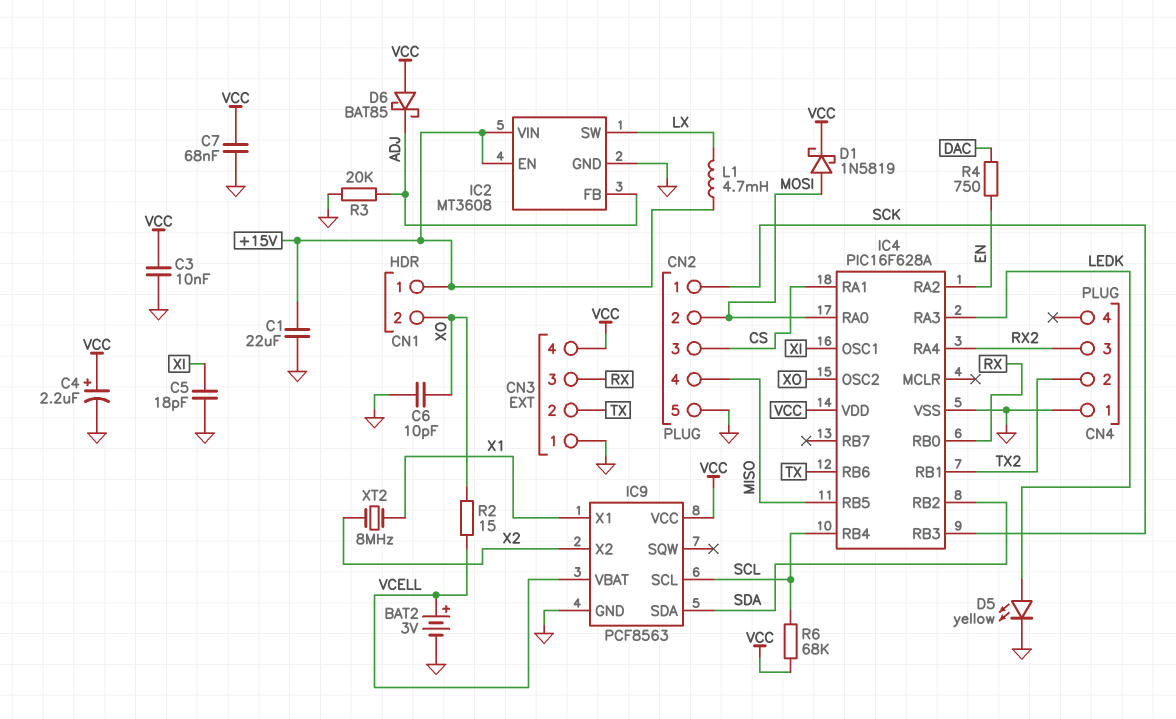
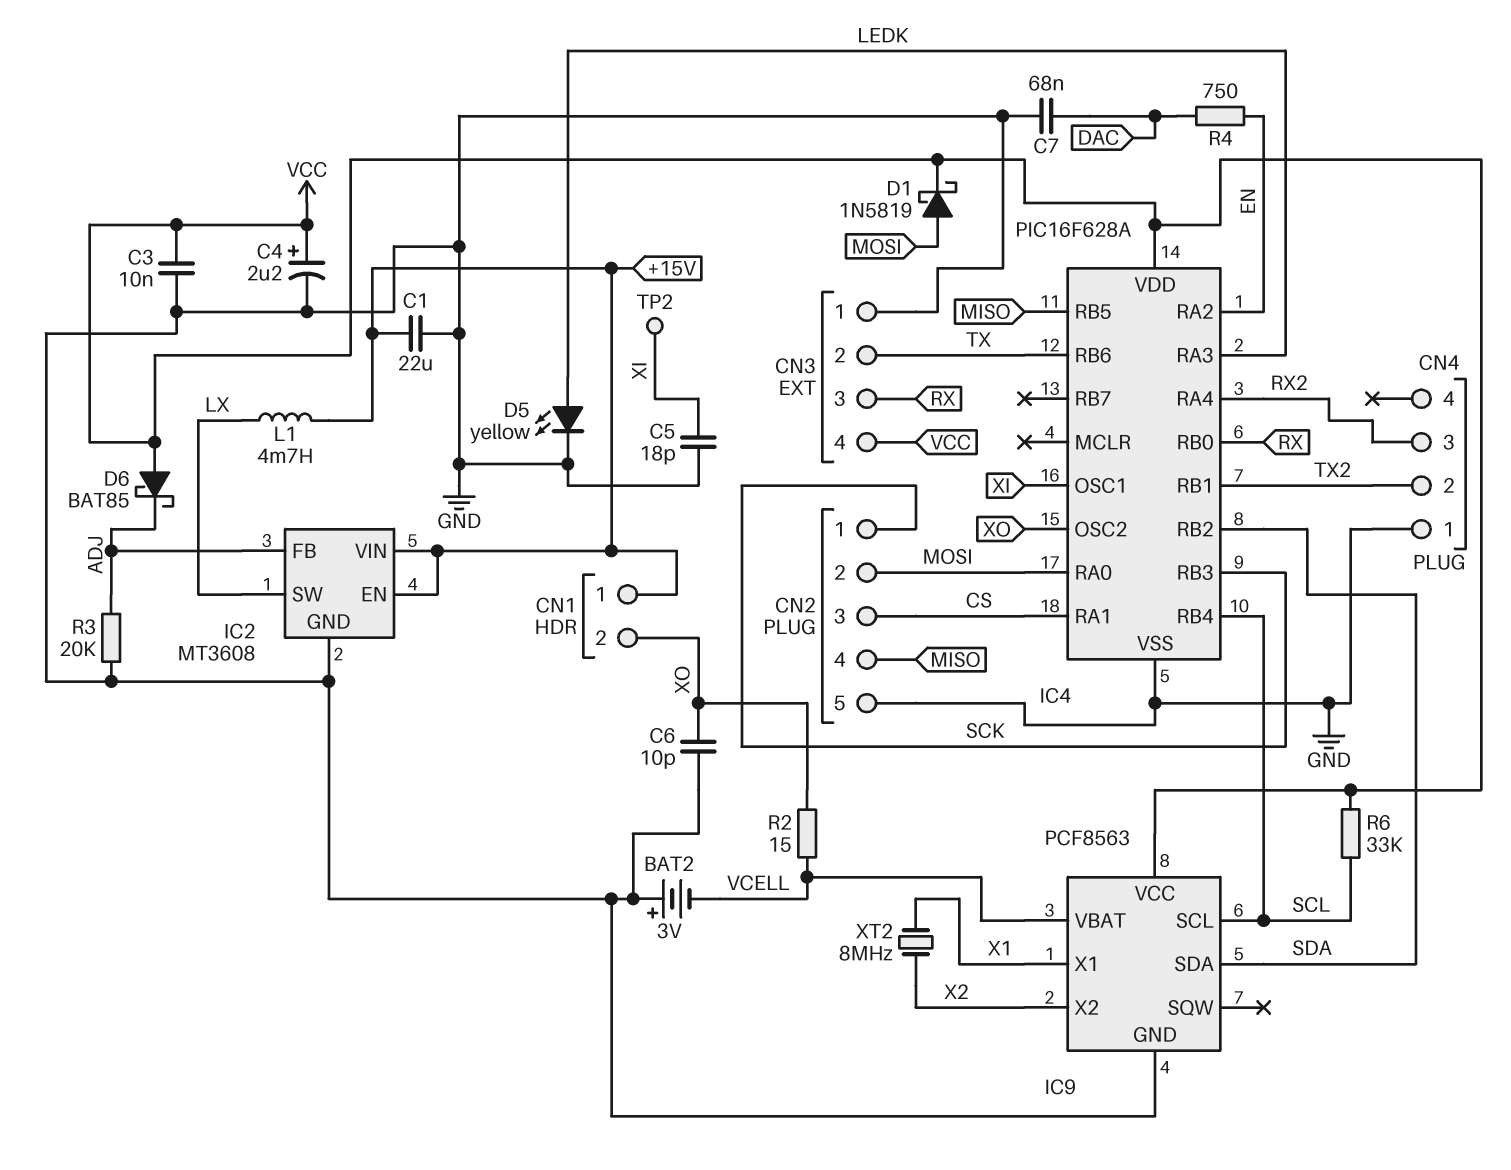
BAT2: 3V (plus VCELL, minus GND) -> 3V (plus GND, minus VCELL)
C7: 68nF (GND, VCC) -> 68nF (DAC, GND)
R6: 68k (SCL, VCC) -> 33k (SCL, VCC)
TP2: none -> test point (XI)

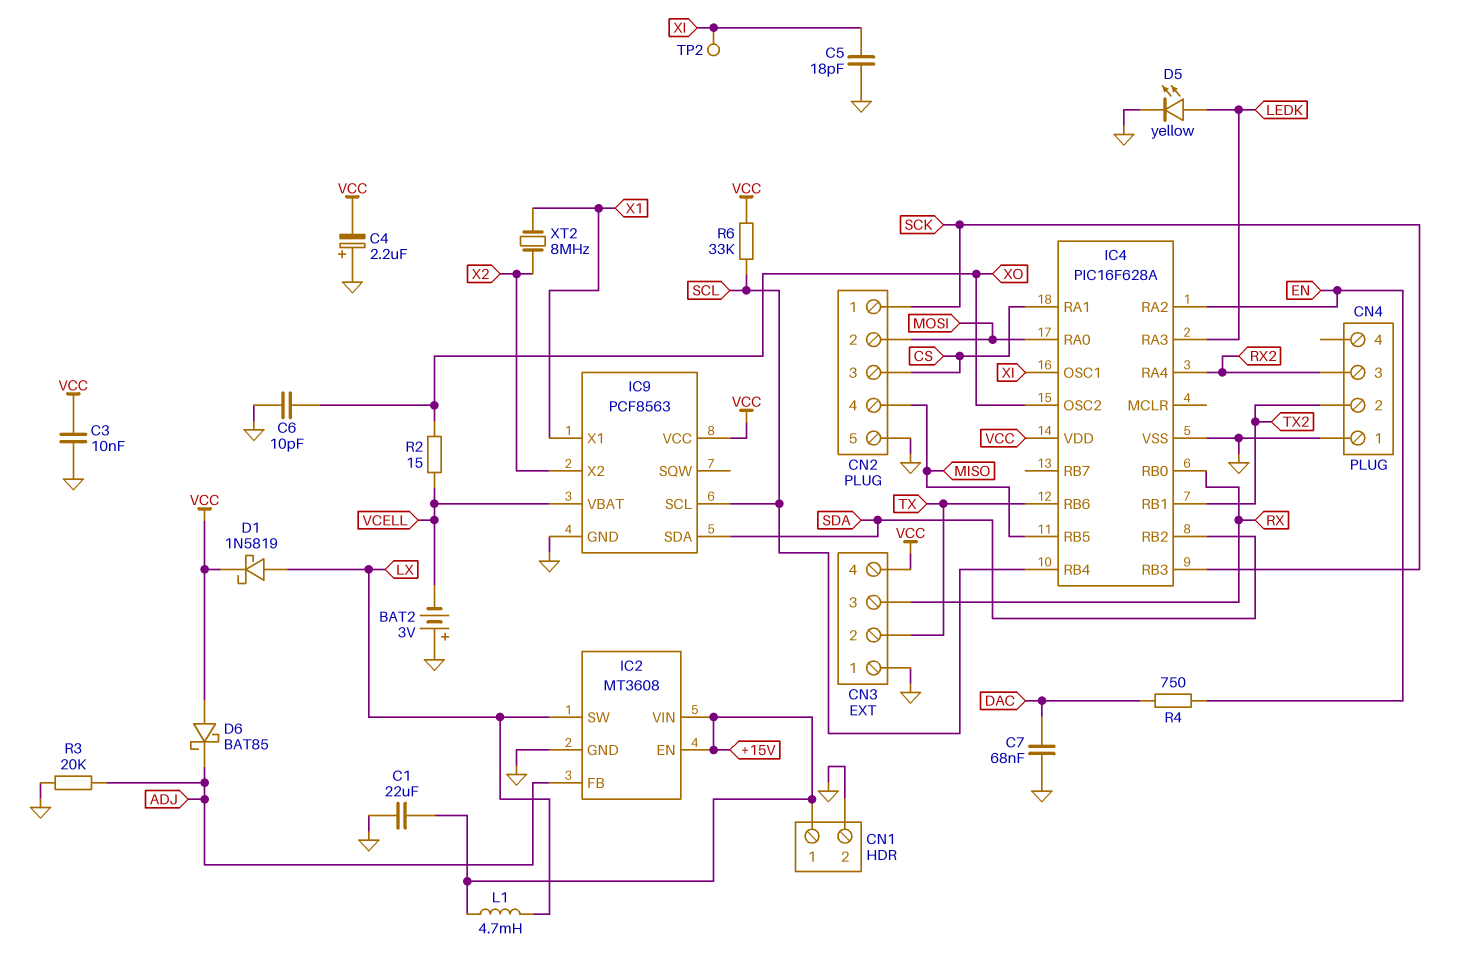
C4: 2.2uF (plus VCC, minus GND) -> 2.2uF (plus GND, minus VCC)
CN1 pin 2: XO -> GND
D1: schottky 1N5819 (A MOSI, K VCC) -> schottky 1N5819 (A LX, K VCC)

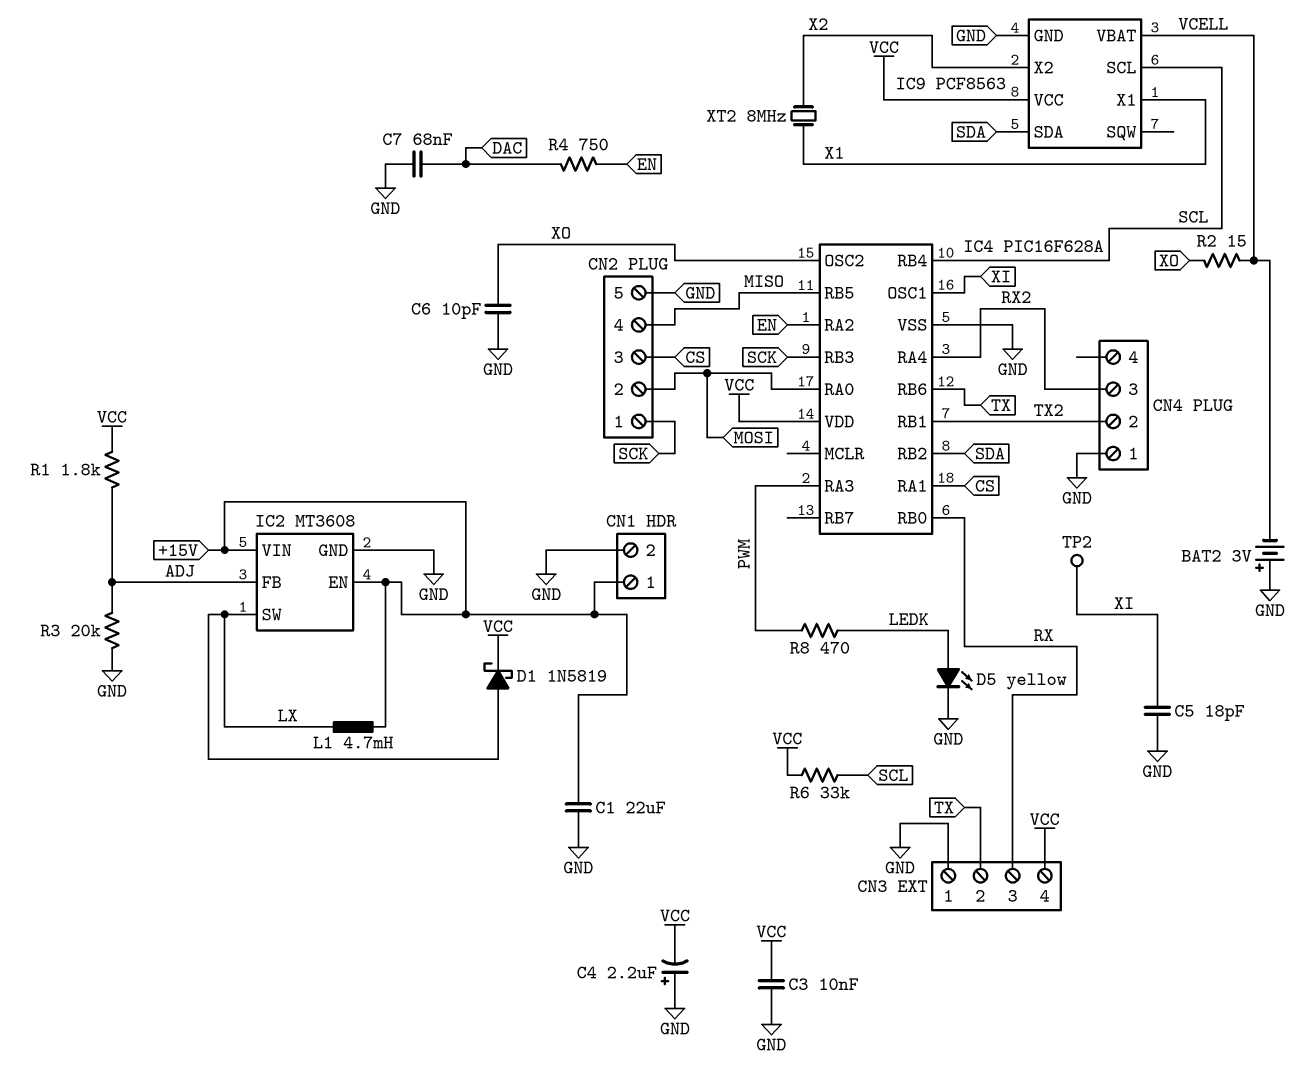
D6: schottky BAT85 (A VCC, K ADJ) -> none
IC4 pin RA3: LEDK -> PWM
R1: none -> 1.8k (ADJ, VCC)
R8: none -> 470 (LEDK, PWM)

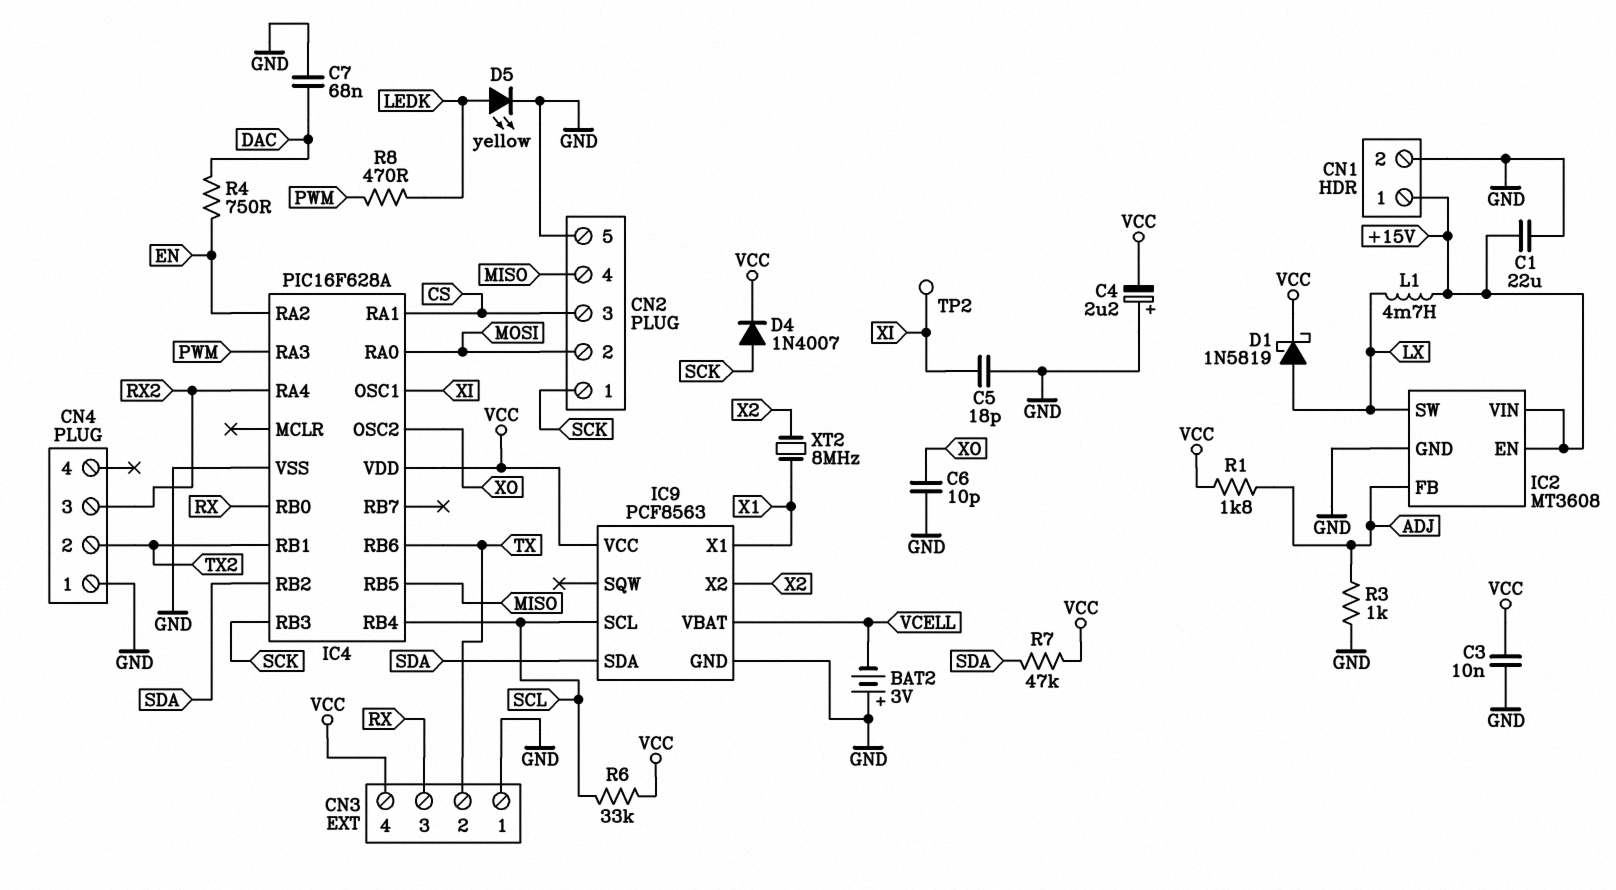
D4: none -> diode 1N4007 (A SCK, K VCC)
R2: 15 (VCELL, XO) -> none
R3: 20k (ADJ, GND) -> 1k (ADJ, GND)
R7: none -> 47k (SDA, VCC)

